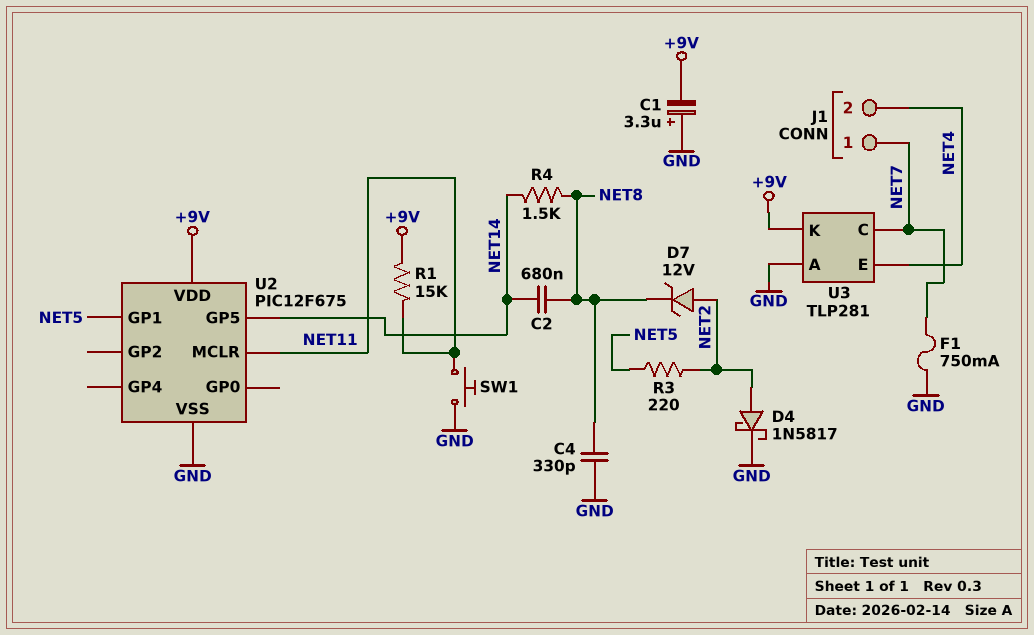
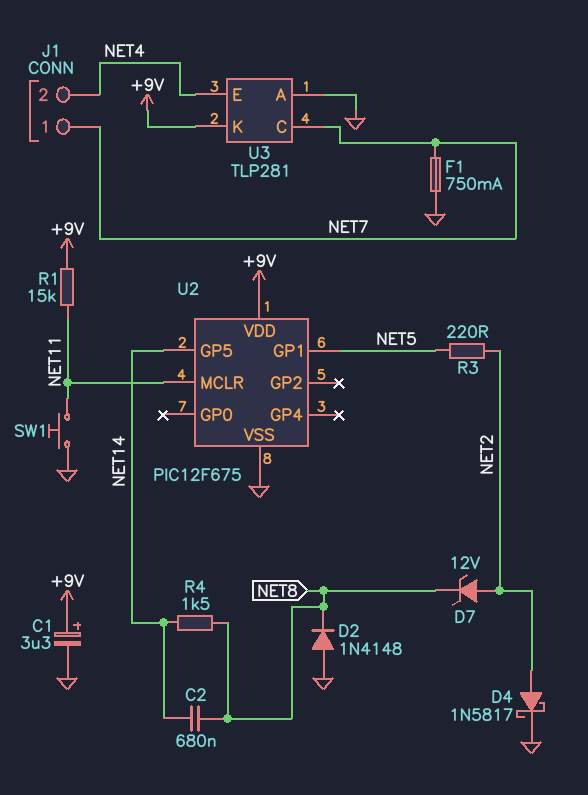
C1: 3.3uF (plus GND, minus +9V) -> 3.3uF (plus +9V, minus GND)
C4: 330pF (GND, NET8) -> none
D2: none -> diode 1N4148 (A GND, K NET8)

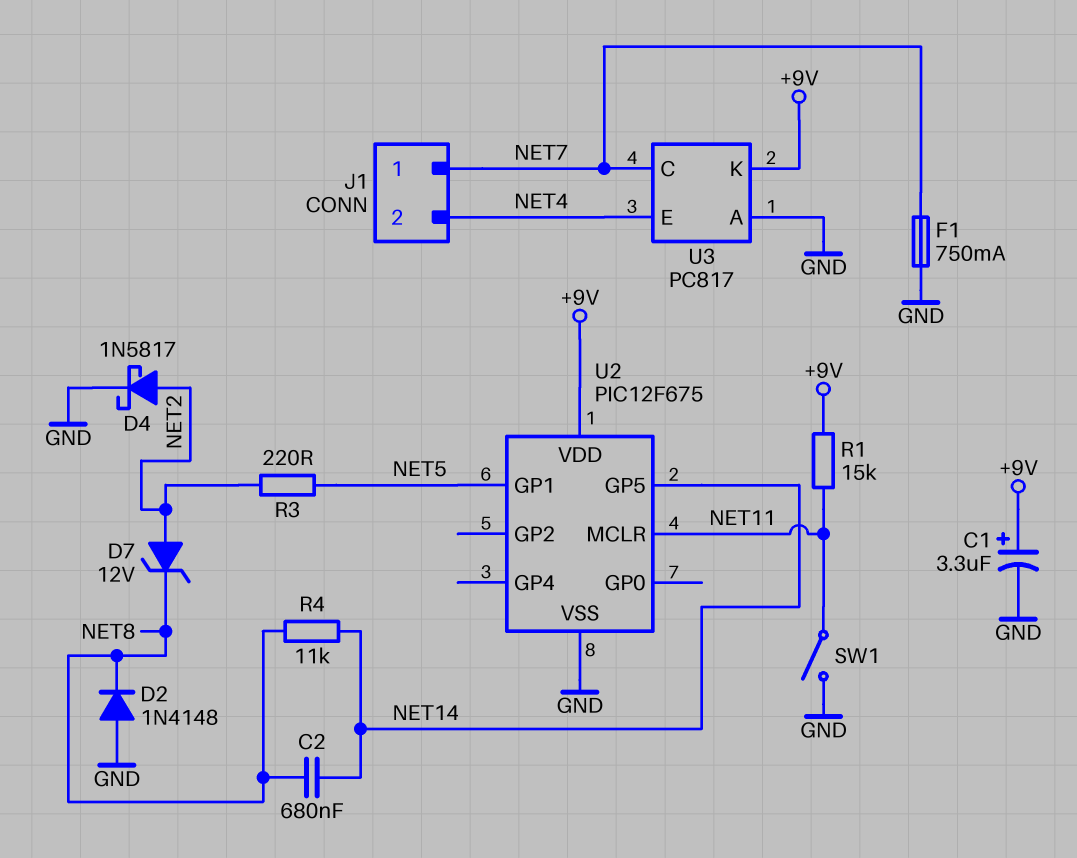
R4: 1.5k (NET8, NET14) -> 11k (NET8, NET14)
SW1: button (GND, NET11) -> switch (GND, NET11)
U3: TLP281 -> PC817

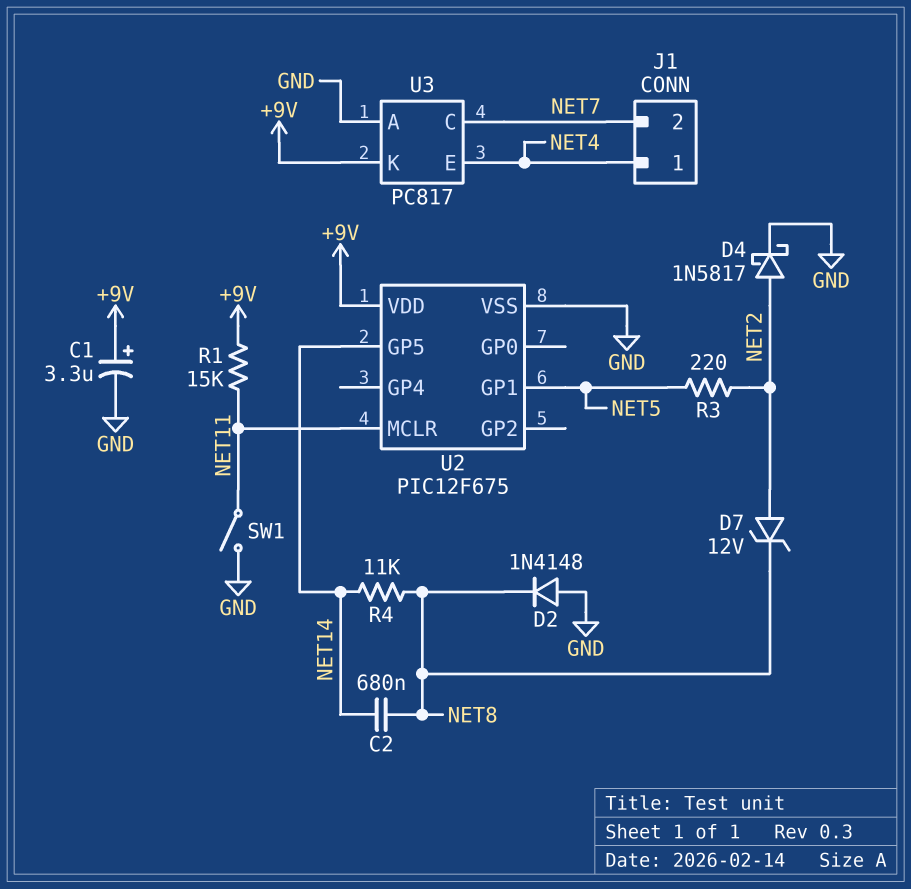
F1: 750mA (GND, NET7) -> none
J1 pin 1: NET7 -> NET4
J1 pin 2: NET4 -> NET7

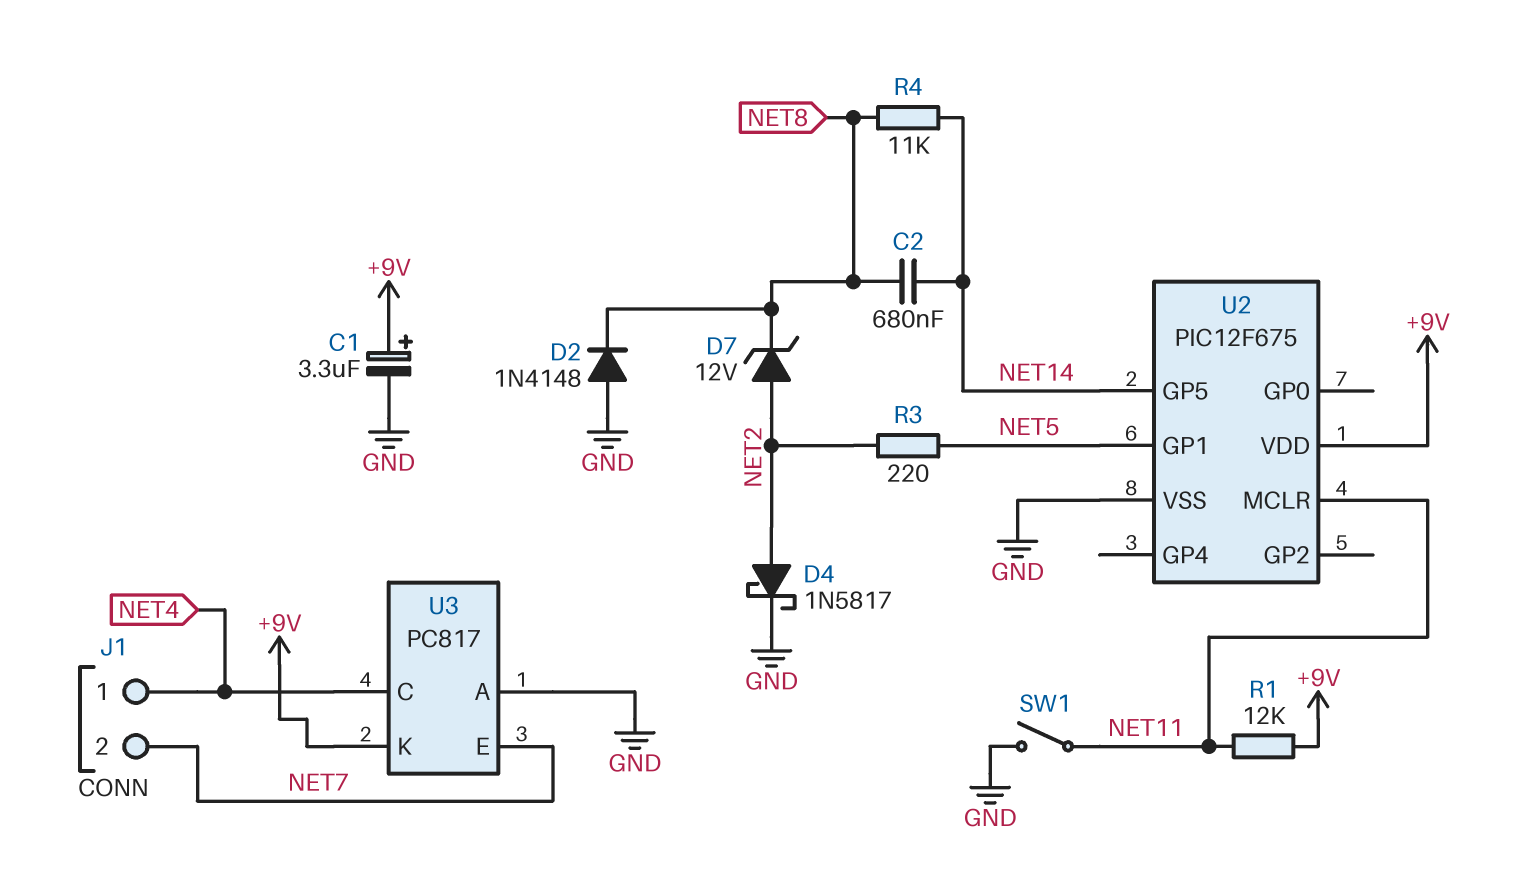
R1: 15k (+9V, NET11) -> 12k (+9V, NET11)
U3 pin C: NET7 -> NET4
U3 pin E: NET4 -> NET7

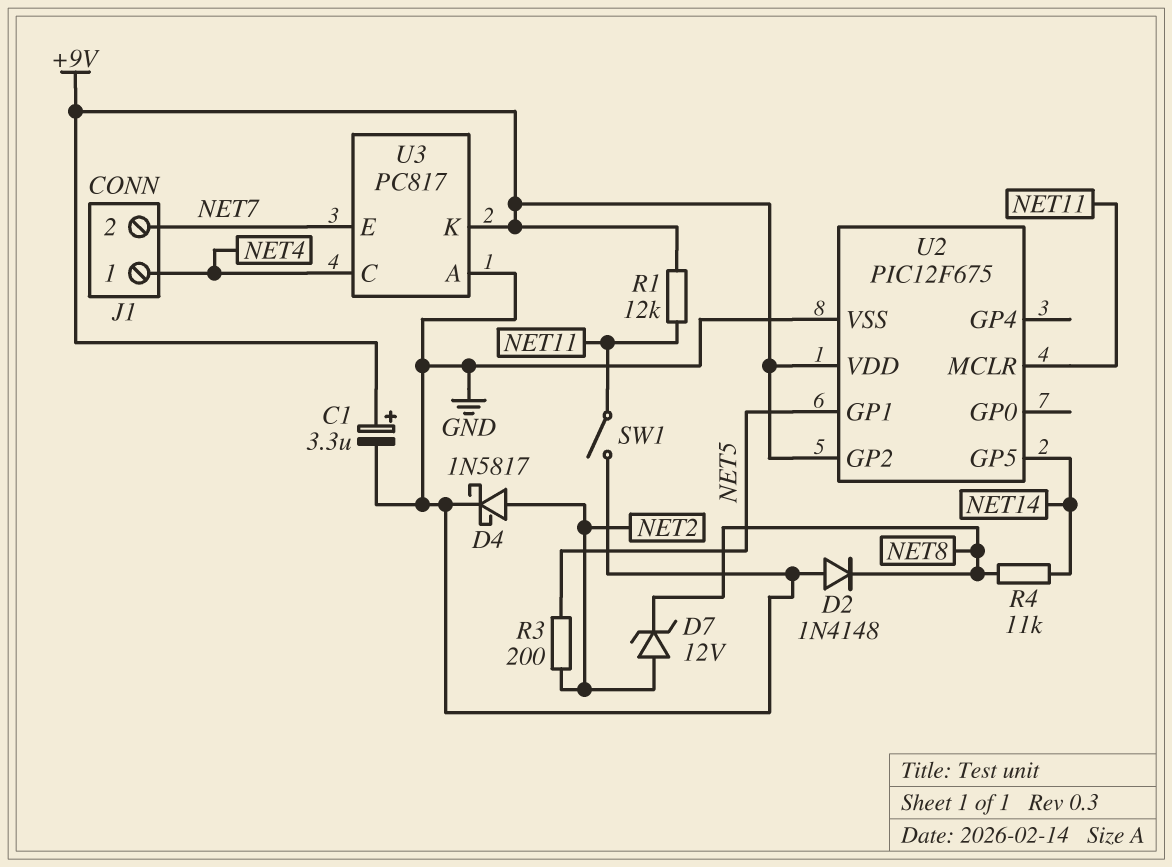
C2: 680nF (NET8, NET14) -> none
R3: 220 (NET2, NET5) -> 200 (NET2, NET5)
U2 pin GP2: none -> +9V

